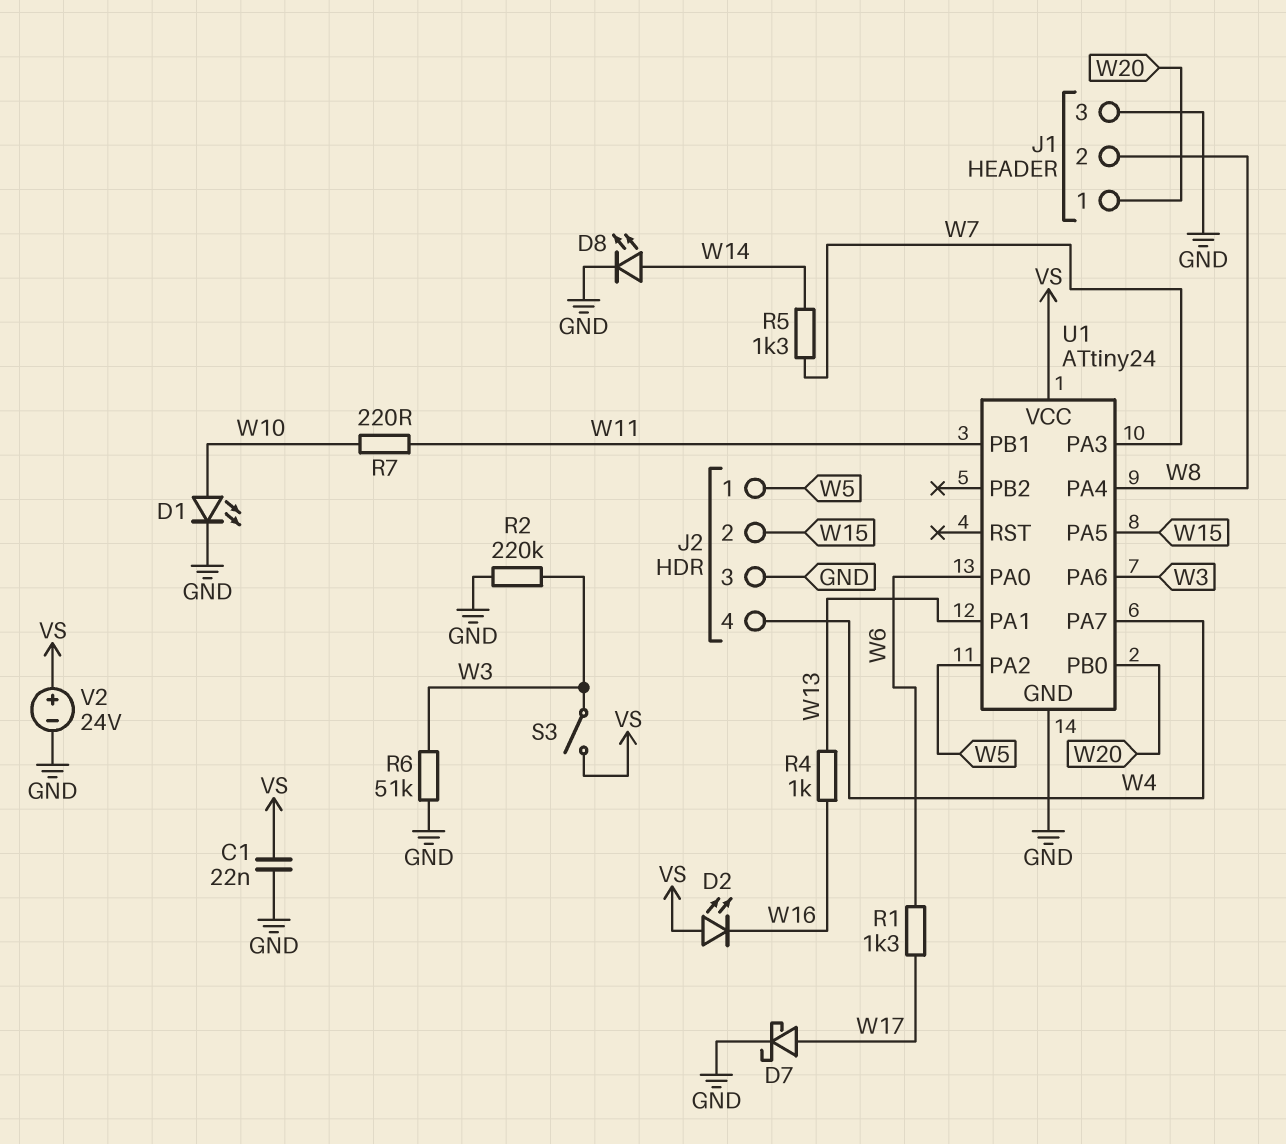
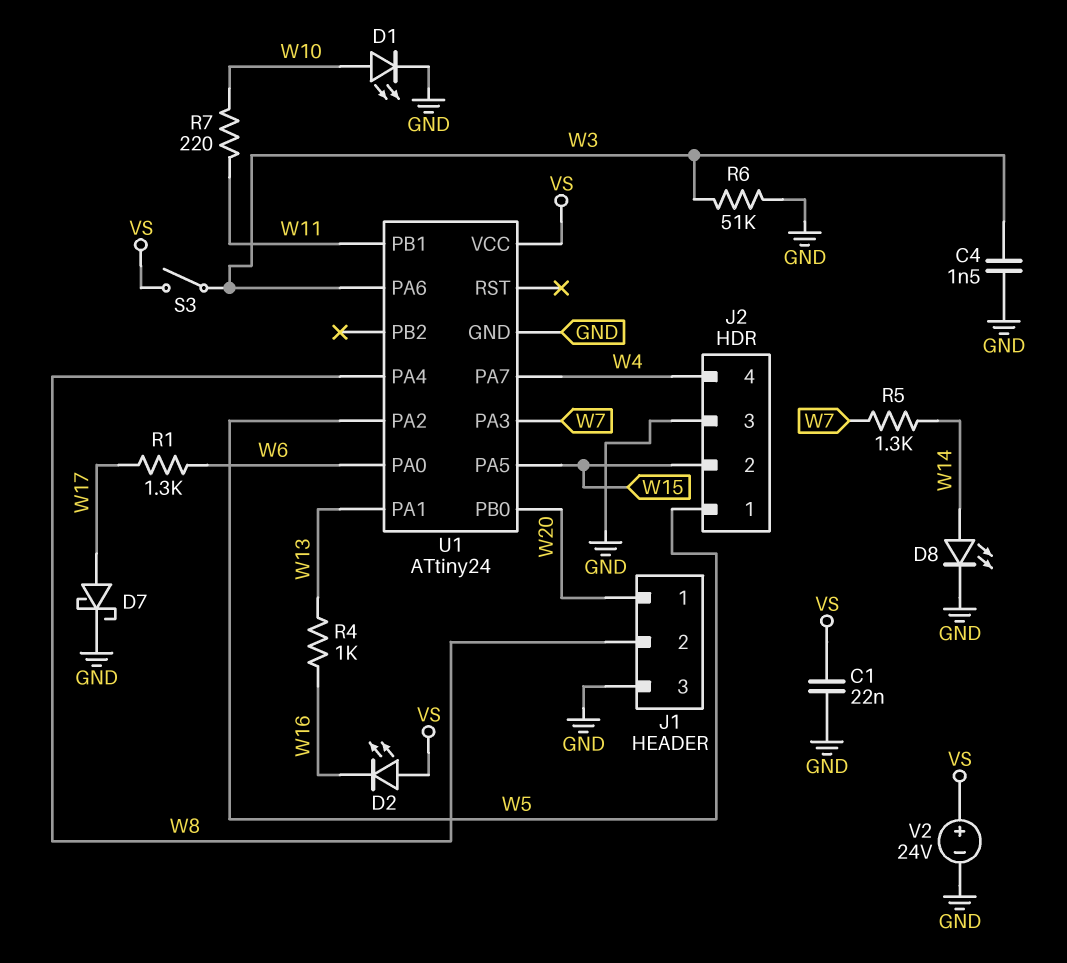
C4: none -> 1.5nF (GND, W3)
R2: 220k (GND, W3) -> none

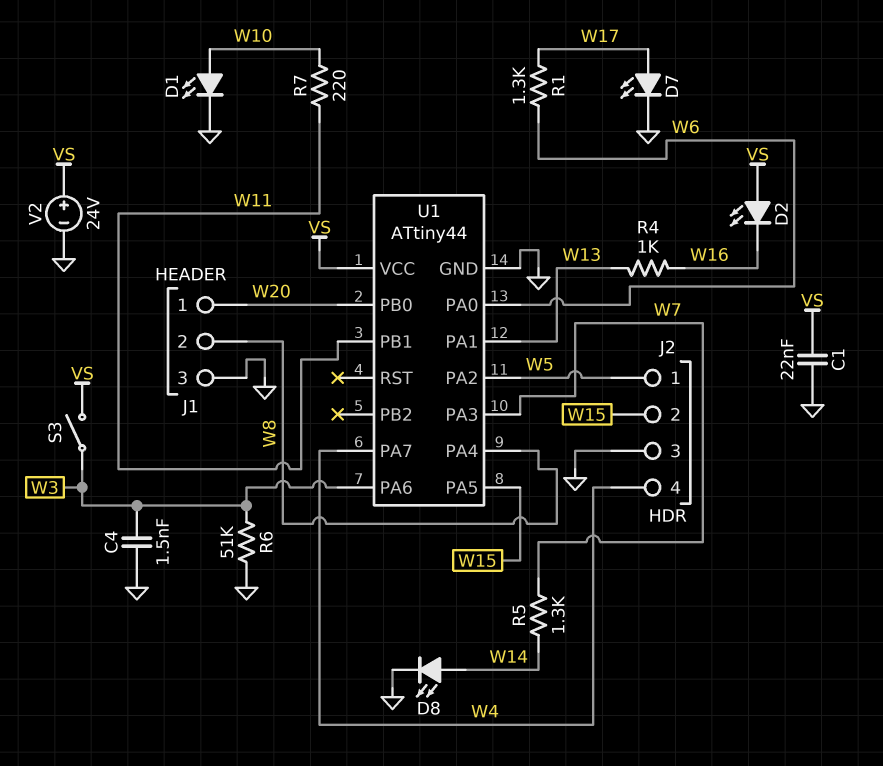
D7: schottky (A W17, K GND) -> LED (A W17, K GND)
U1: ATtiny24 -> ATtiny44

